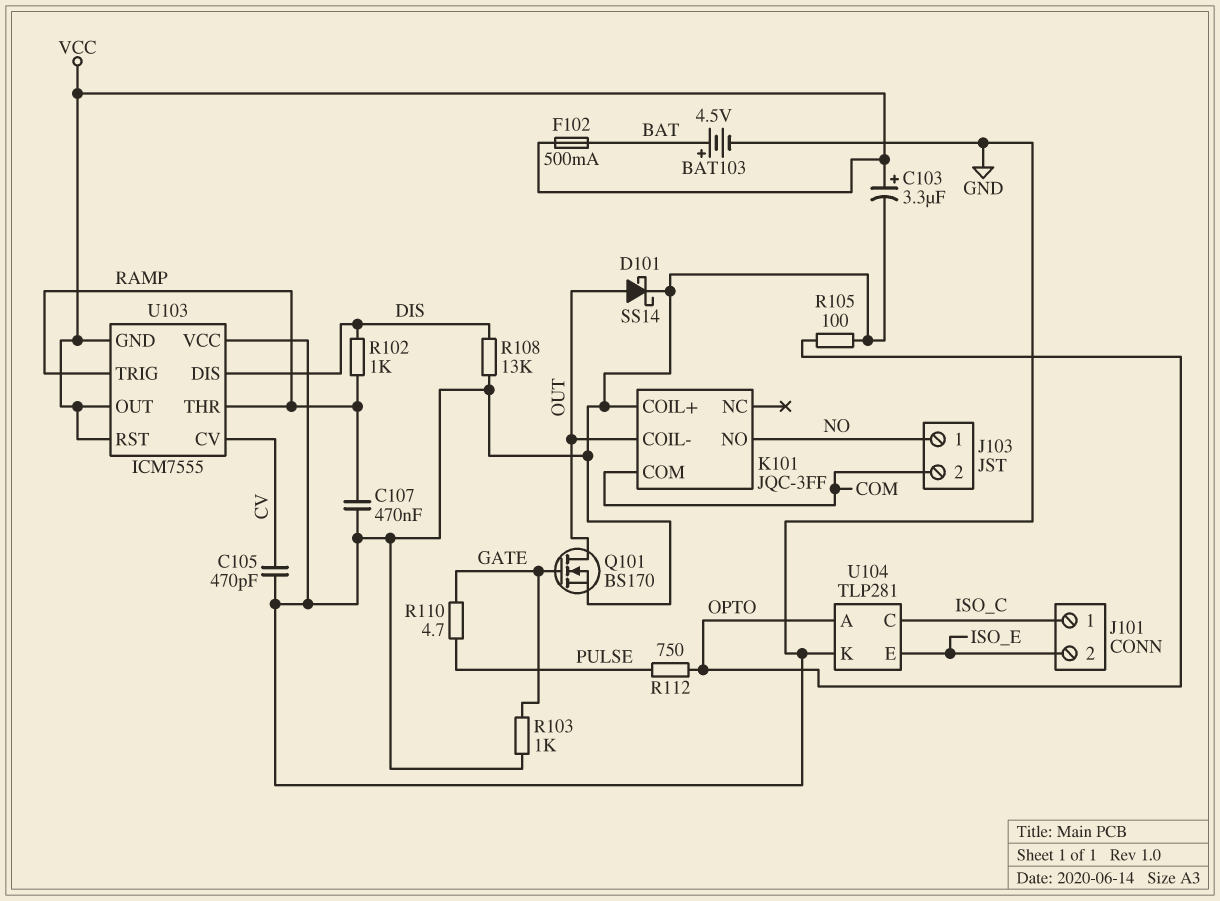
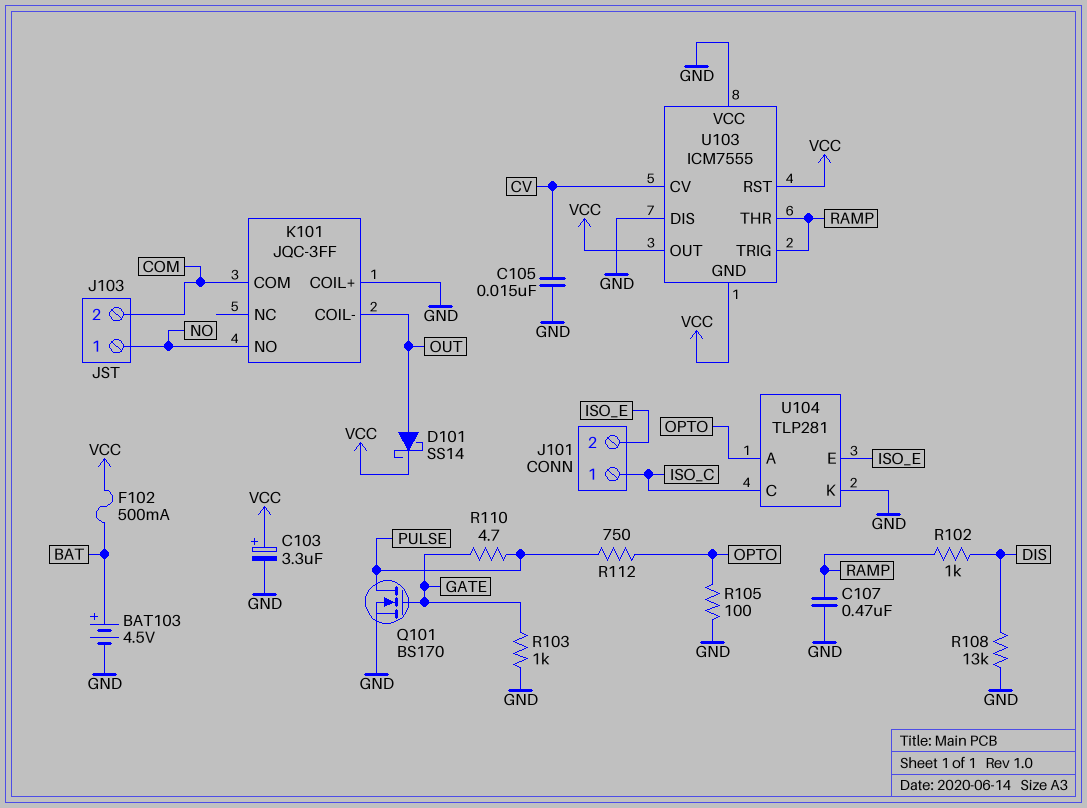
C105: 470pF (CV, GND) -> 15nF (CV, GND)
D101: schottky SS14 (A OUT, K GND) -> schottky SS14 (A OUT, K VCC)
Q101: NMOS BS170 (G GATE, D OUT, S GND) -> NMOS BS170 (G GATE, D PULSE, S GND)
U103 pin DIS: DIS -> GND

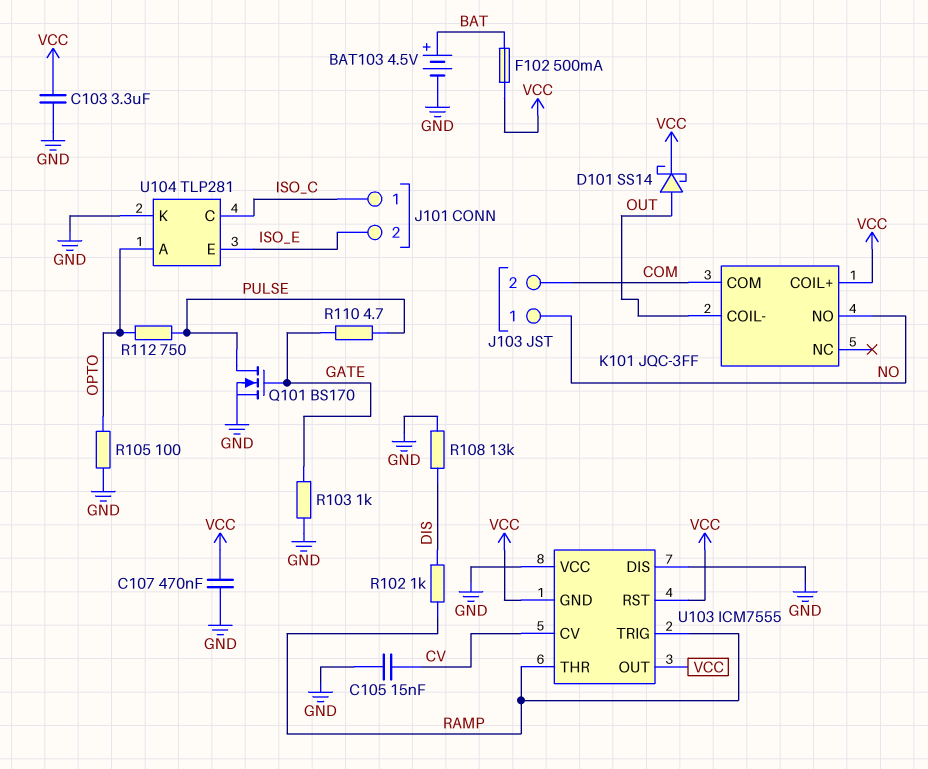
C103: 3.3uF (plus VCC, minus GND) -> 3.3uF (GND, VCC)
C107: 470nF (GND, RAMP) -> 470nF (GND, VCC)
K101 pin COIL+: GND -> VCC

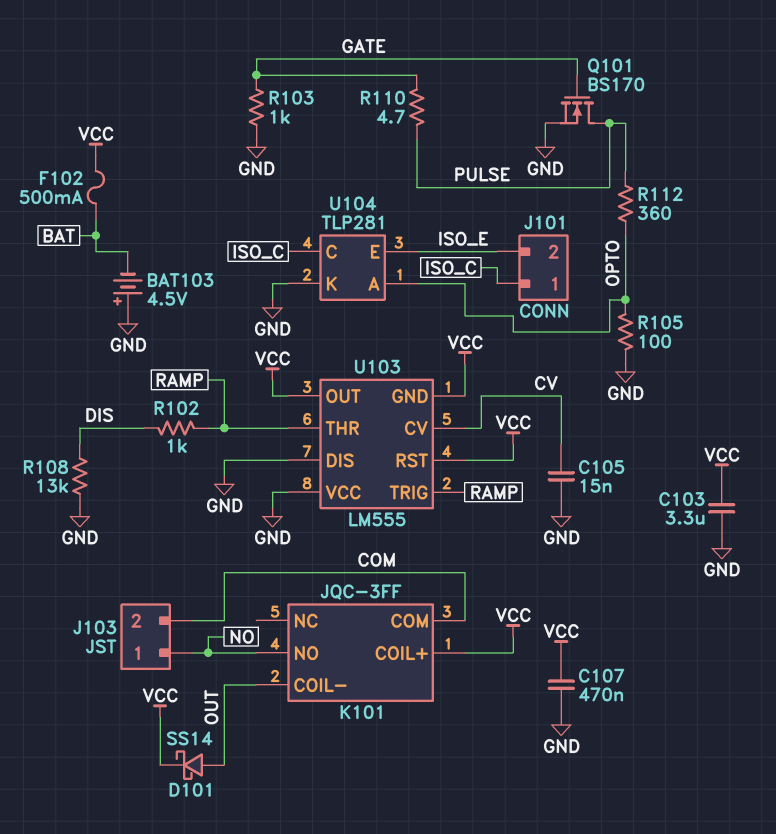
BAT103: 4.5V (plus BAT, minus GND) -> 4.5V (plus GND, minus BAT)
R112: 750 (OPTO, PULSE) -> 360 (OPTO, PULSE)
U103: ICM7555 -> LM555

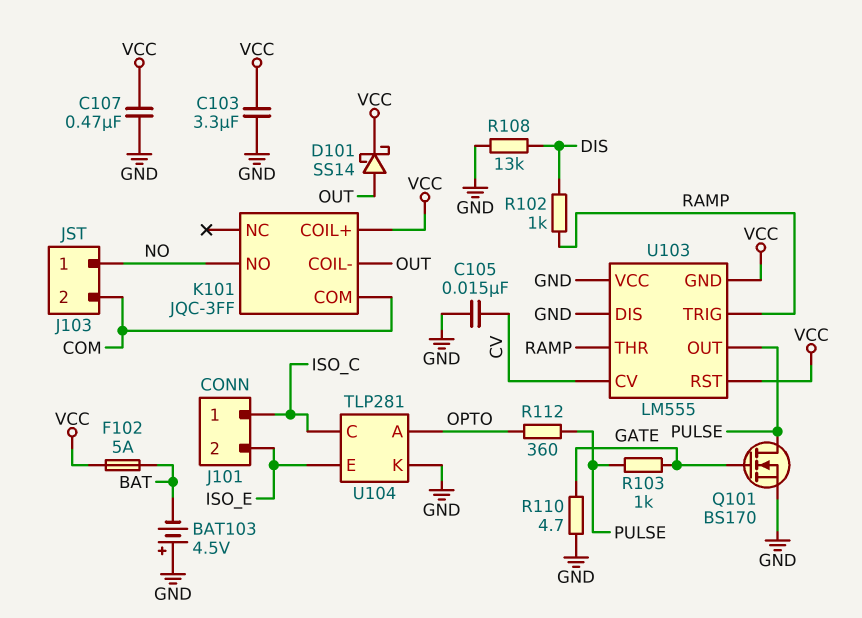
F102: 500mA (BAT, VCC) -> 5A (BAT, VCC)
R103: 1k (GATE, GND) -> 1k (GATE, PULSE)
R105: 100 (GND, OPTO) -> none
R110: 4.7 (GATE, PULSE) -> 4.7 (GATE, GND)
U103 pin OUT: VCC -> PULSE

